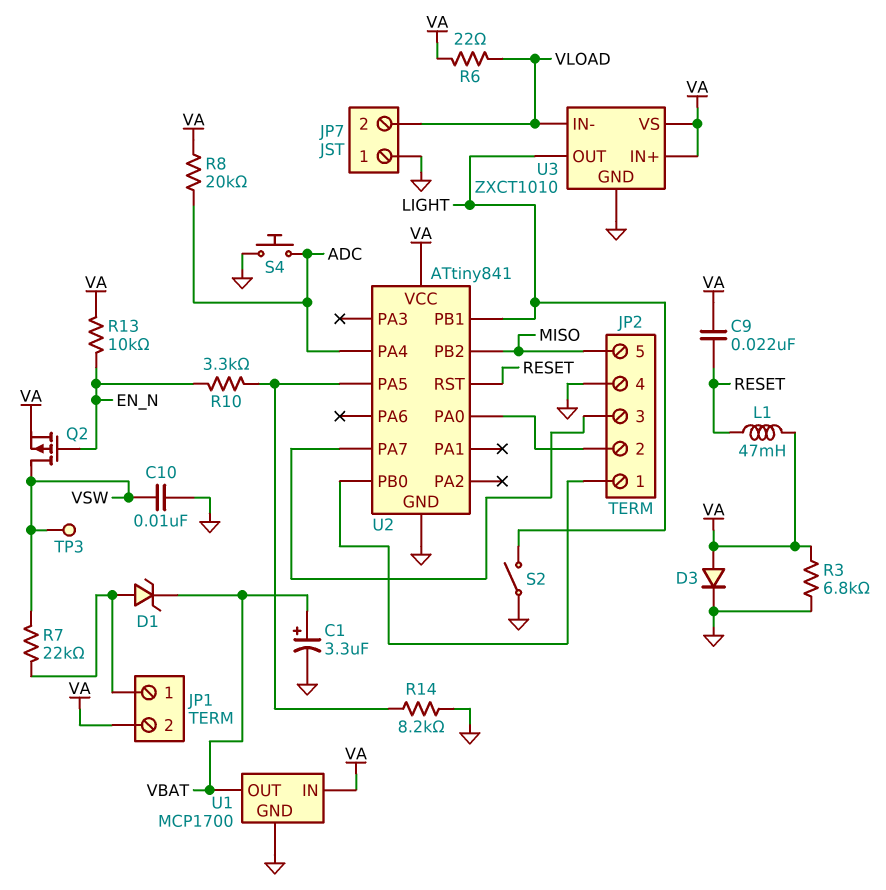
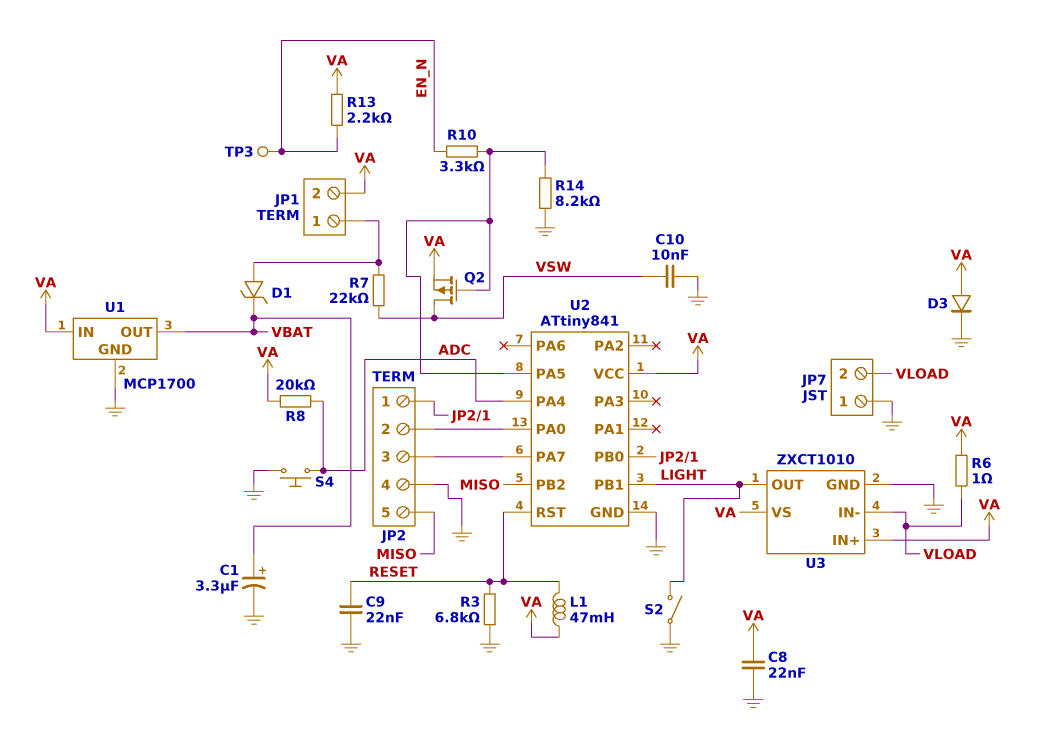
C8: none -> 22nF (GND, VA)
C9: 22nF (RESET, VA) -> 22nF (GND, RESET)
Q2: PMOS (G EN_N, D VSW, S VA) -> PMOS (G U2/PA5, D VSW, S VA)
R3: 6.8k (GND, VA) -> 6.8k (GND, RESET)
R6: 22 (VA, VLOAD) -> 1 (VA, VLOAD)
R13: 10k (EN_N, VA) -> 2.2k (EN_N, VA)
TP3: test point (VSW) -> test point (EN_N)

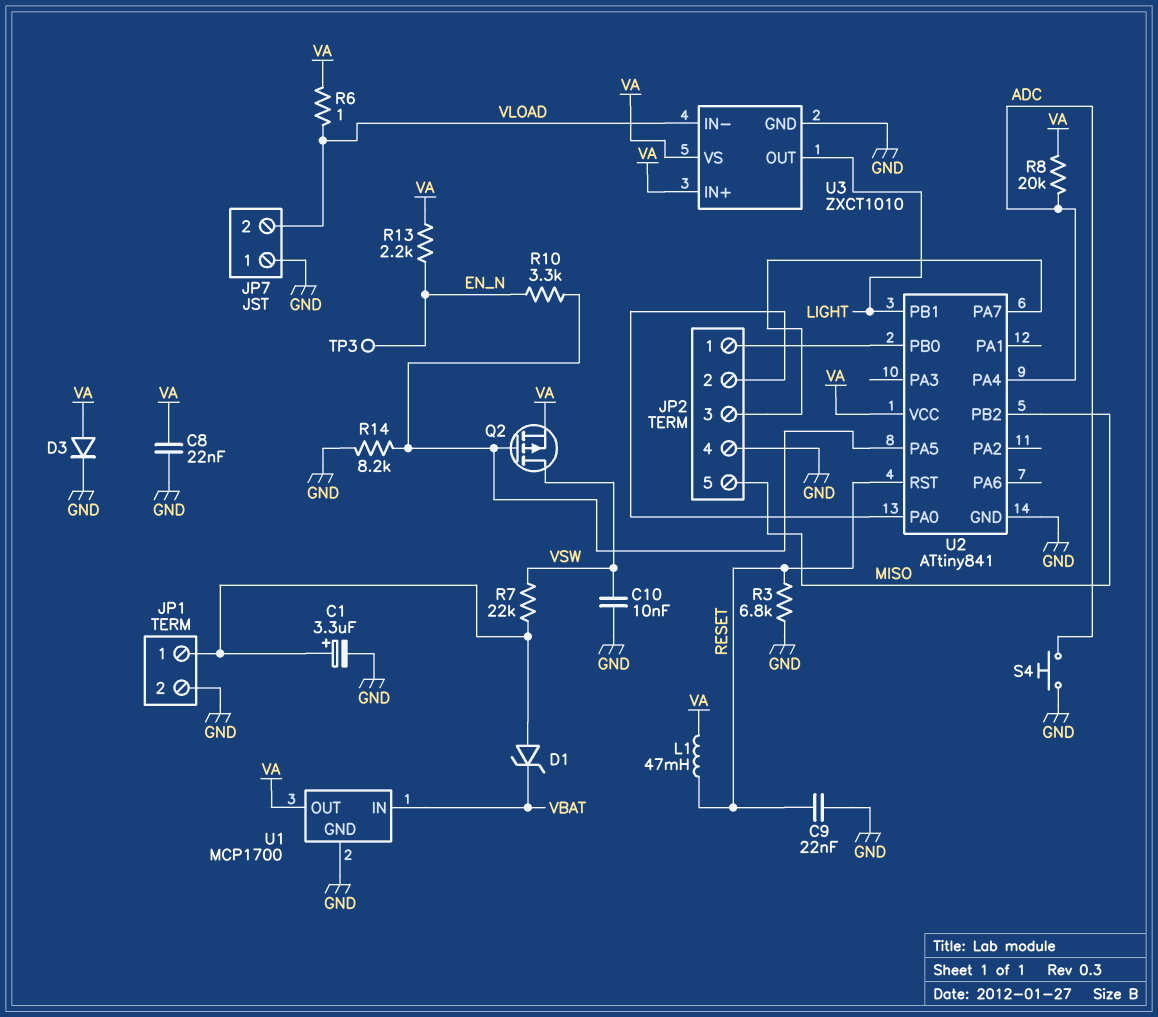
C1: 3.3uF (plus VBAT, minus GND) -> 3.3uF (plus JP1/1, minus GND)
JP1 pin 2: VA -> GND
S2: switch (GND, LIGHT) -> none
U1 pin IN: VA -> VBAT
U1 pin OUT: VBAT -> VA

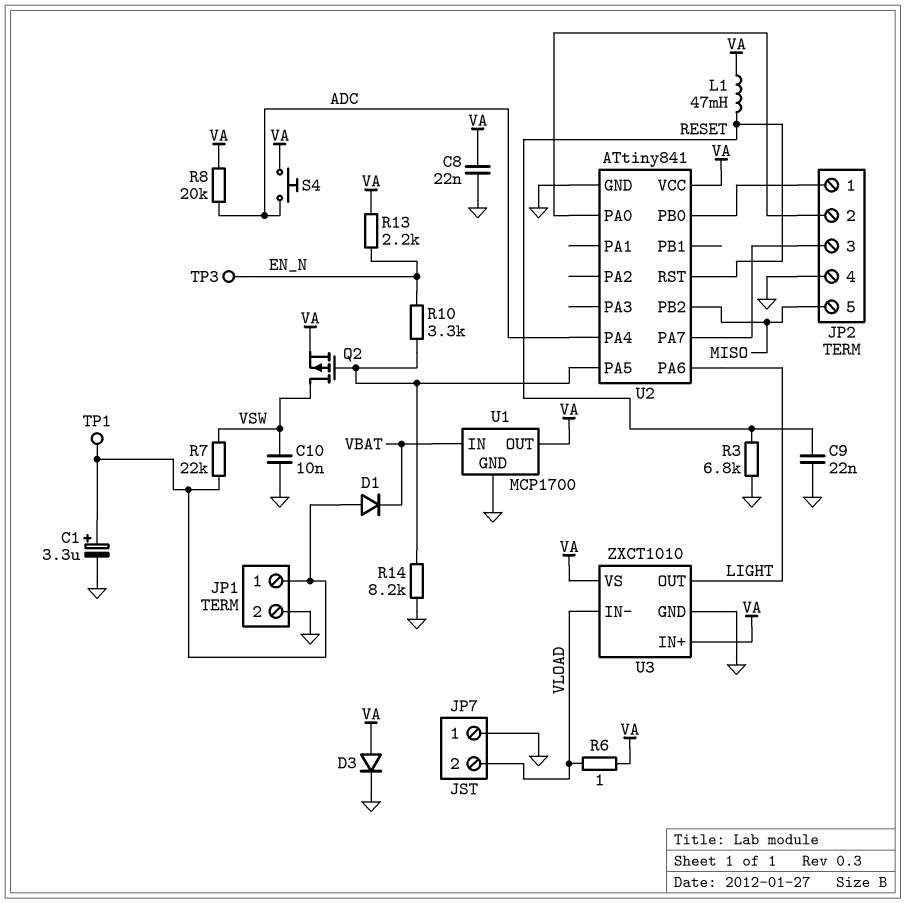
D1: zener (A JP1/1, K VBAT) -> diode (A JP1/1, K VBAT)
S4: button (ADC, GND) -> button (ADC, VA)
TP1: none -> test point (JP1/1)
U2 pin PA6: none -> LIGHT
U2 pin PB1: LIGHT -> none

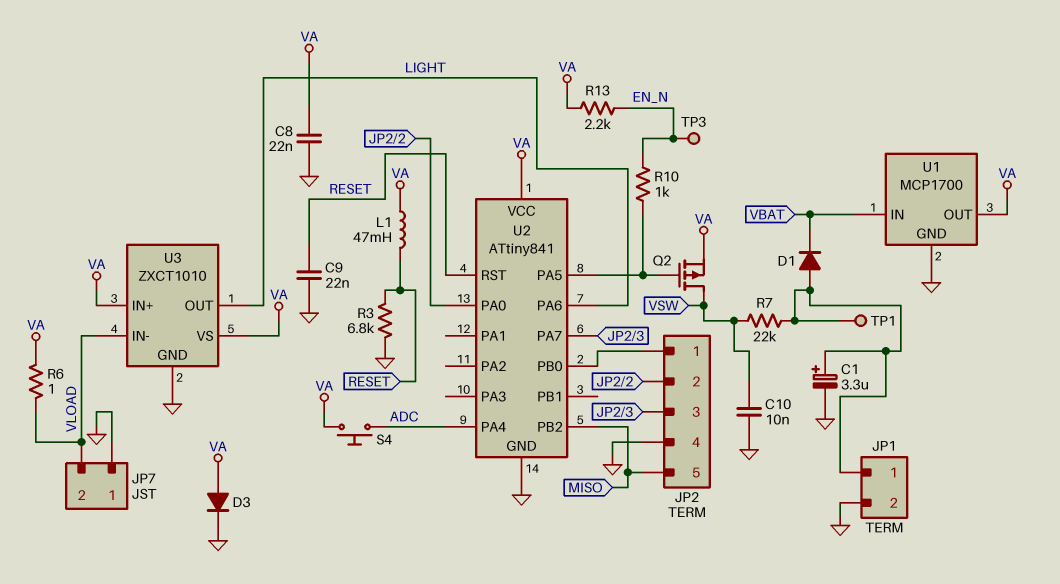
R8: 20k (ADC, VA) -> none
R10: 3.3k (EN_N, U2/PA5) -> 1k (EN_N, U2/PA5)
R14: 8.2k (GND, U2/PA5) -> none

